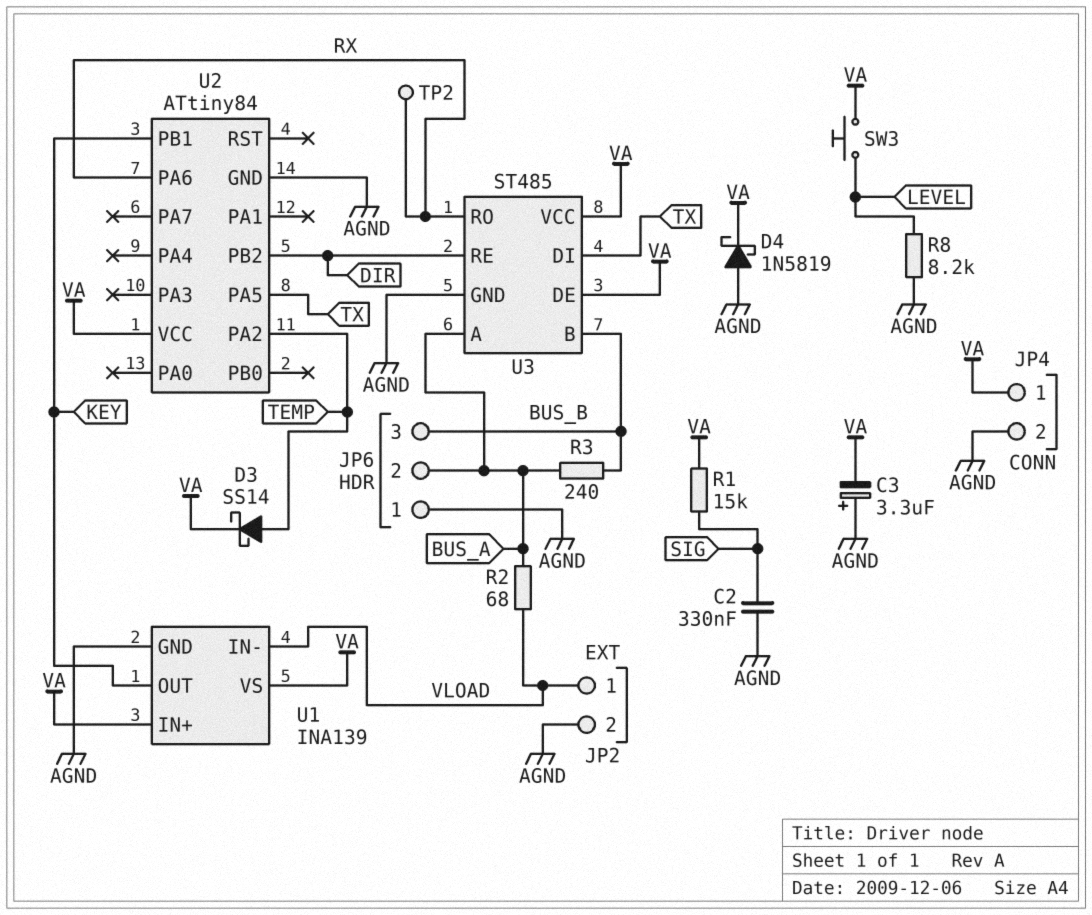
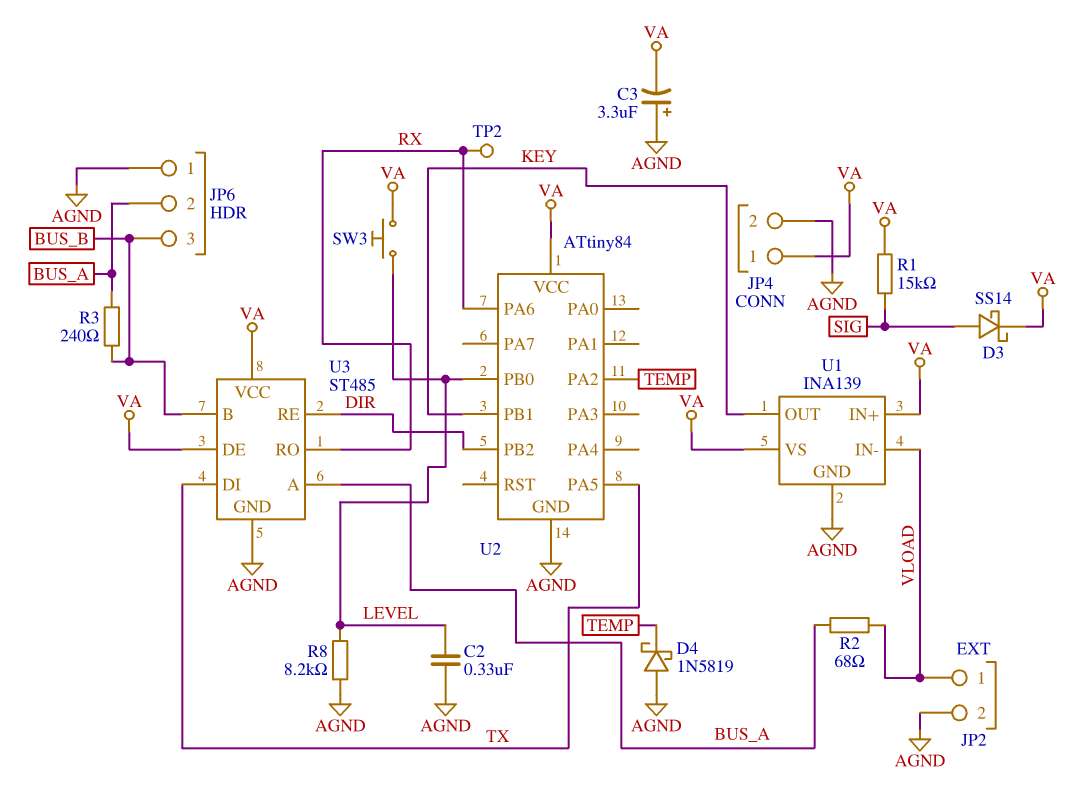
C2: 330nF (AGND, SIG) -> 330nF (AGND, LEVEL)
D3: schottky SS14 (A TEMP, K VA) -> schottky SS14 (A SIG, K VA)
D4: schottky 1N5819 (A AGND, K VA) -> schottky 1N5819 (A AGND, K TEMP)
U2 pin PB0: none -> LEVEL

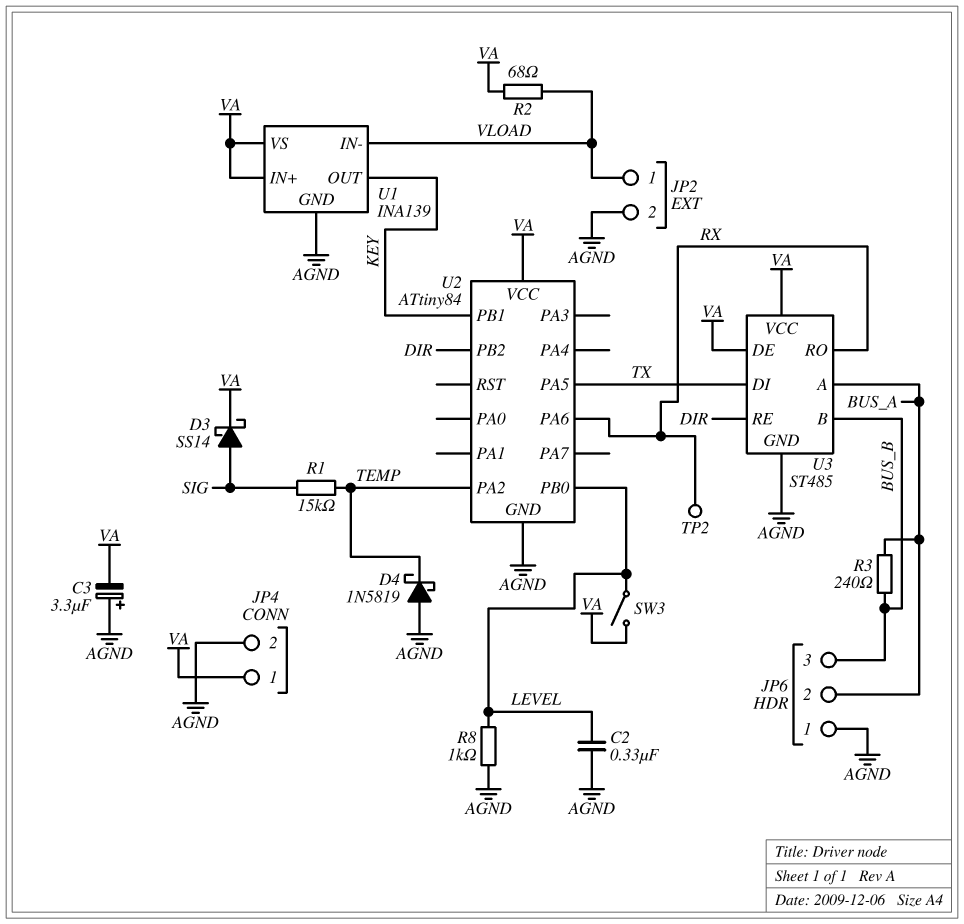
R1: 15k (SIG, VA) -> 15k (SIG, TEMP)
R2: 68 (BUS_A, VLOAD) -> 68 (VA, VLOAD)
R8: 8.2k (AGND, LEVEL) -> 1k (AGND, LEVEL)
SW3: button (LEVEL, VA) -> switch (LEVEL, VA)

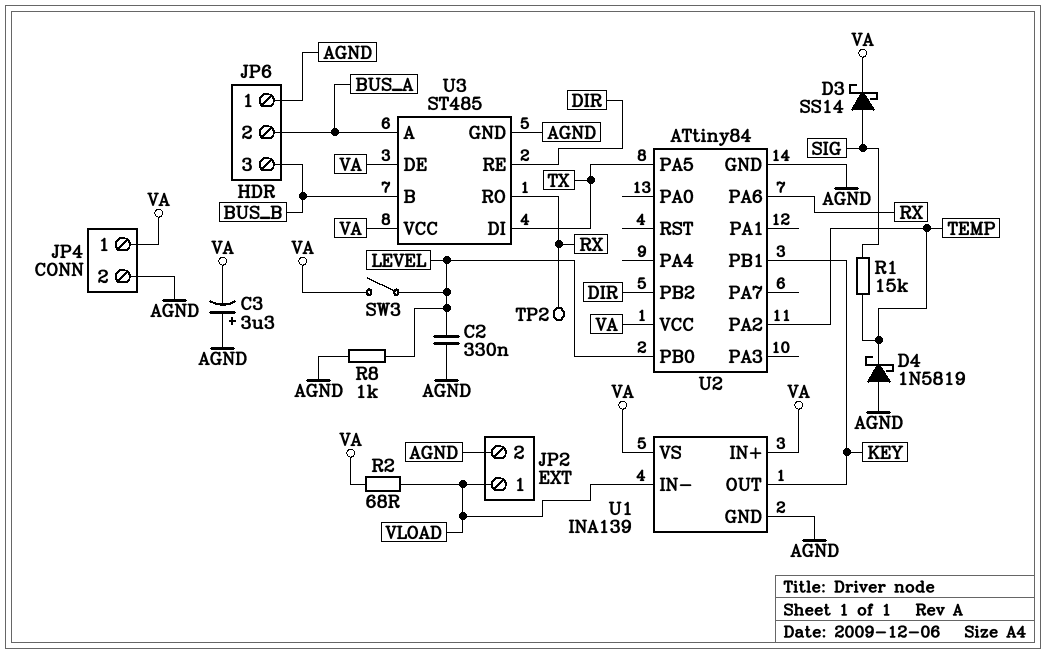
R3: 240 (BUS_A, BUS_B) -> none

